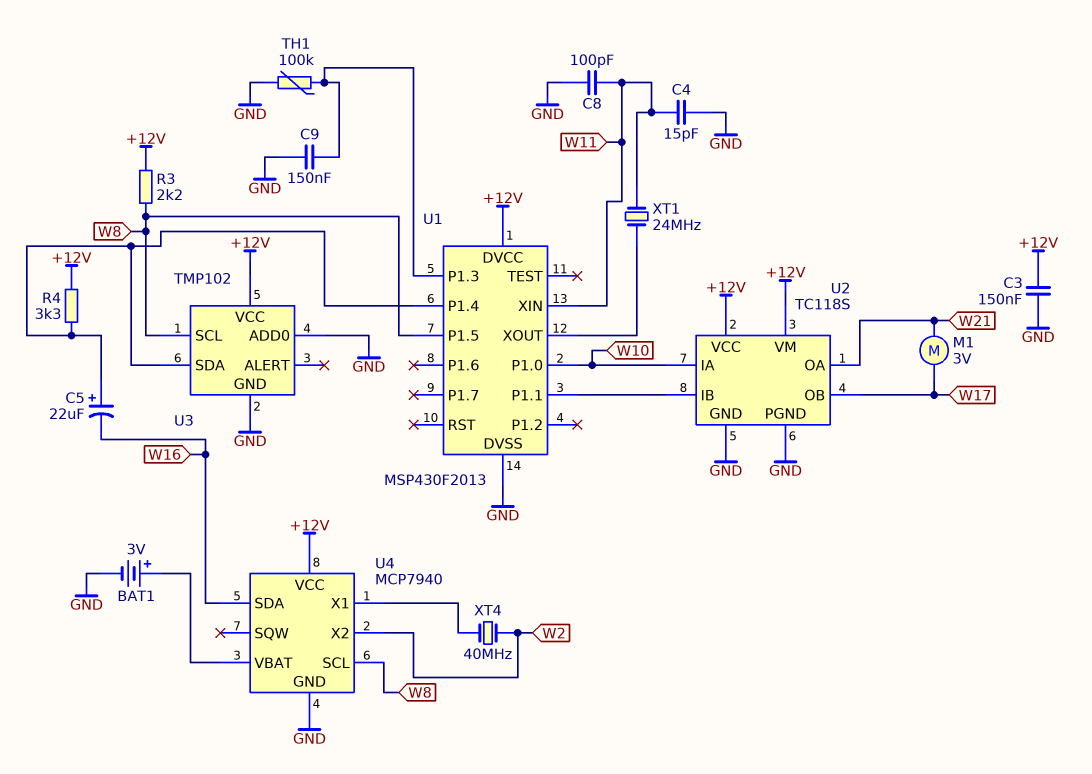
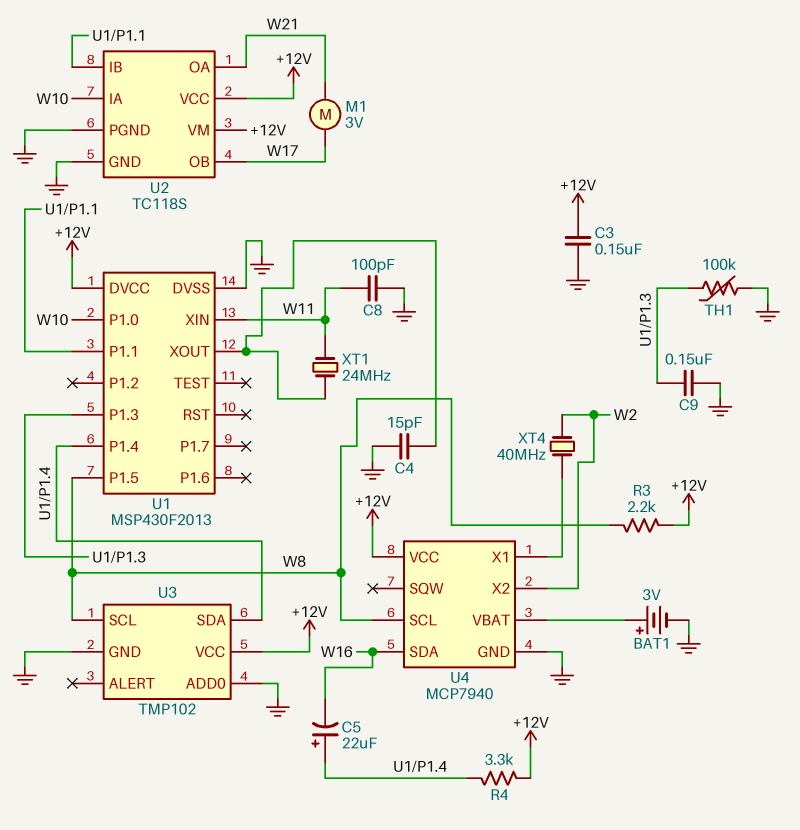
C4: 15pF (GND, W11) -> 15pF (GND, U1/XOUT)

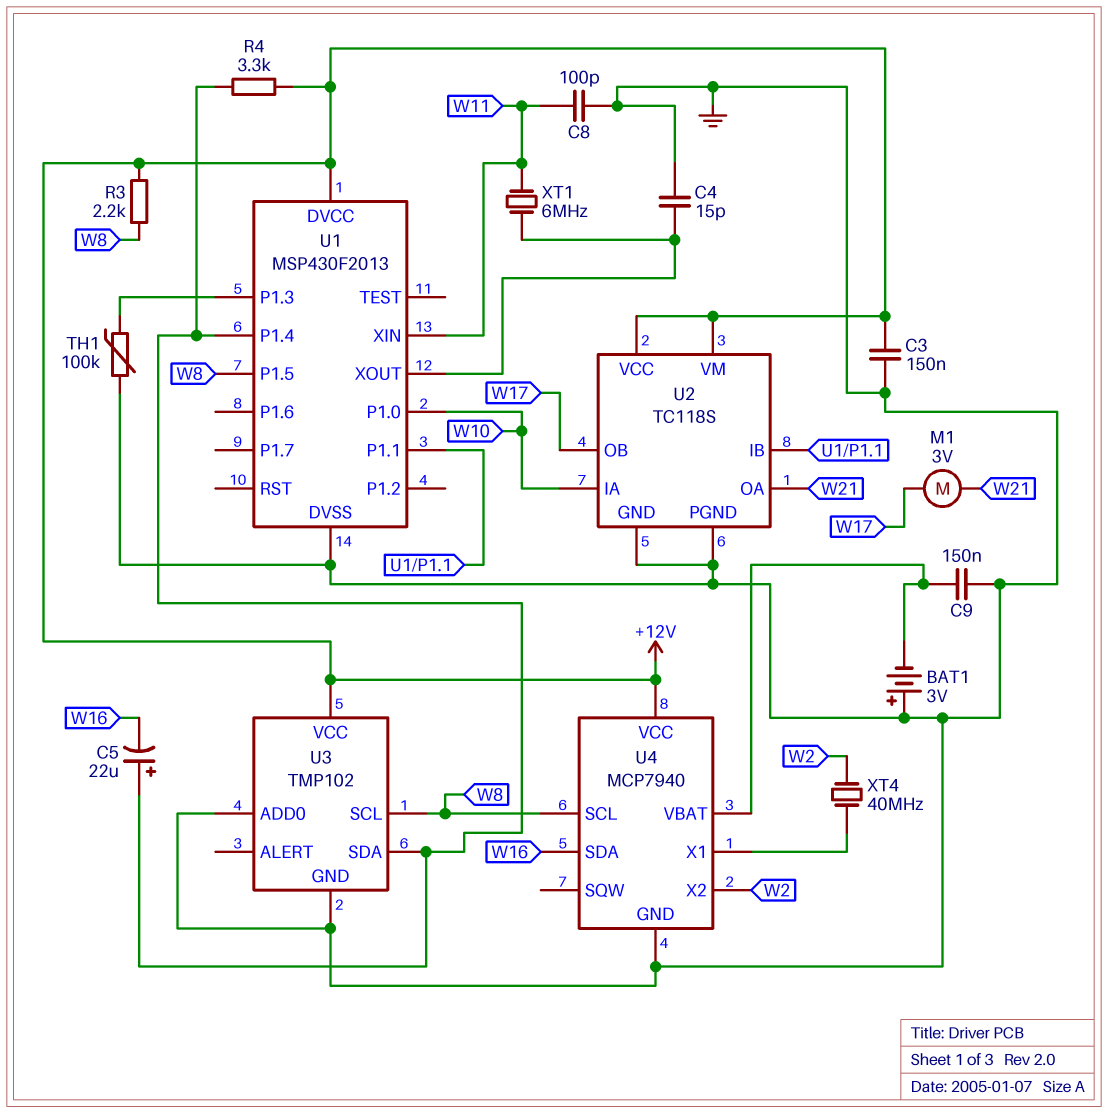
BAT1: 3V (plus U4/VBAT, minus GND) -> 3V (plus GND, minus U4/VBAT)
C9: 150nF (GND, U1/P1.3) -> 150nF (GND, U4/VBAT)
XT1: 24MHz (U1/XOUT, W11) -> 6MHz (U1/XOUT, W11)

